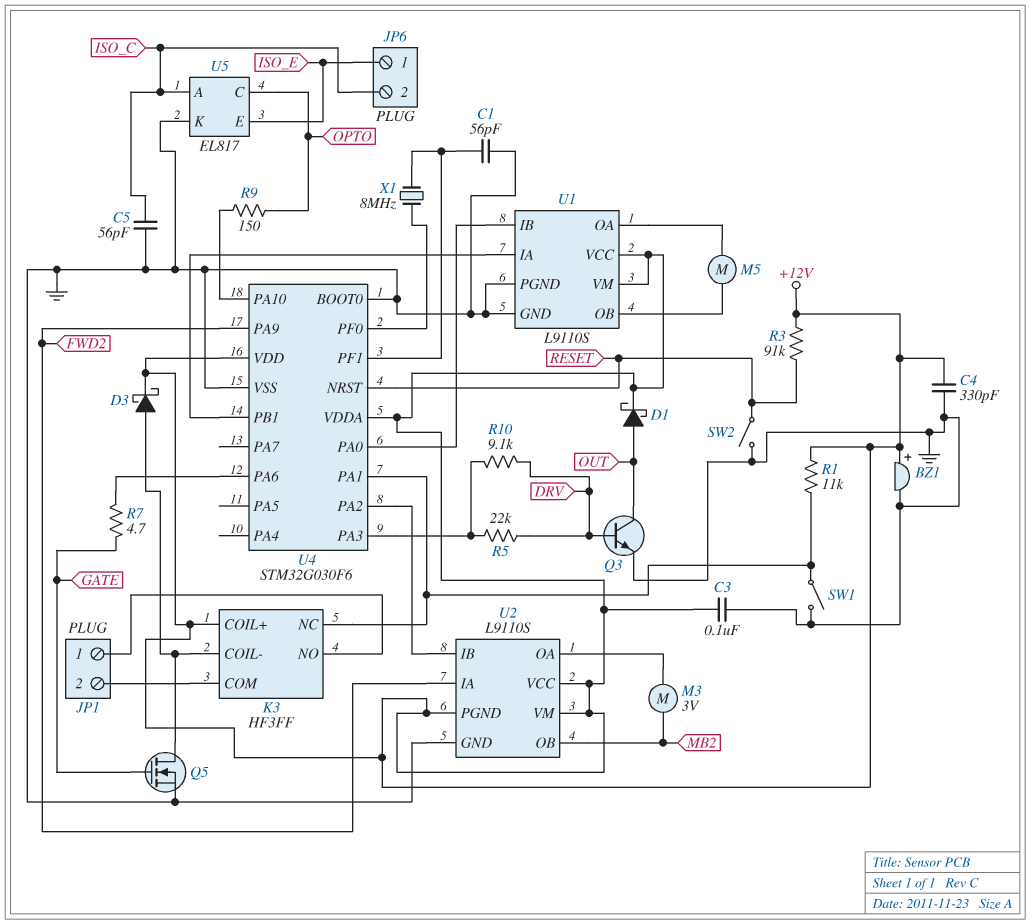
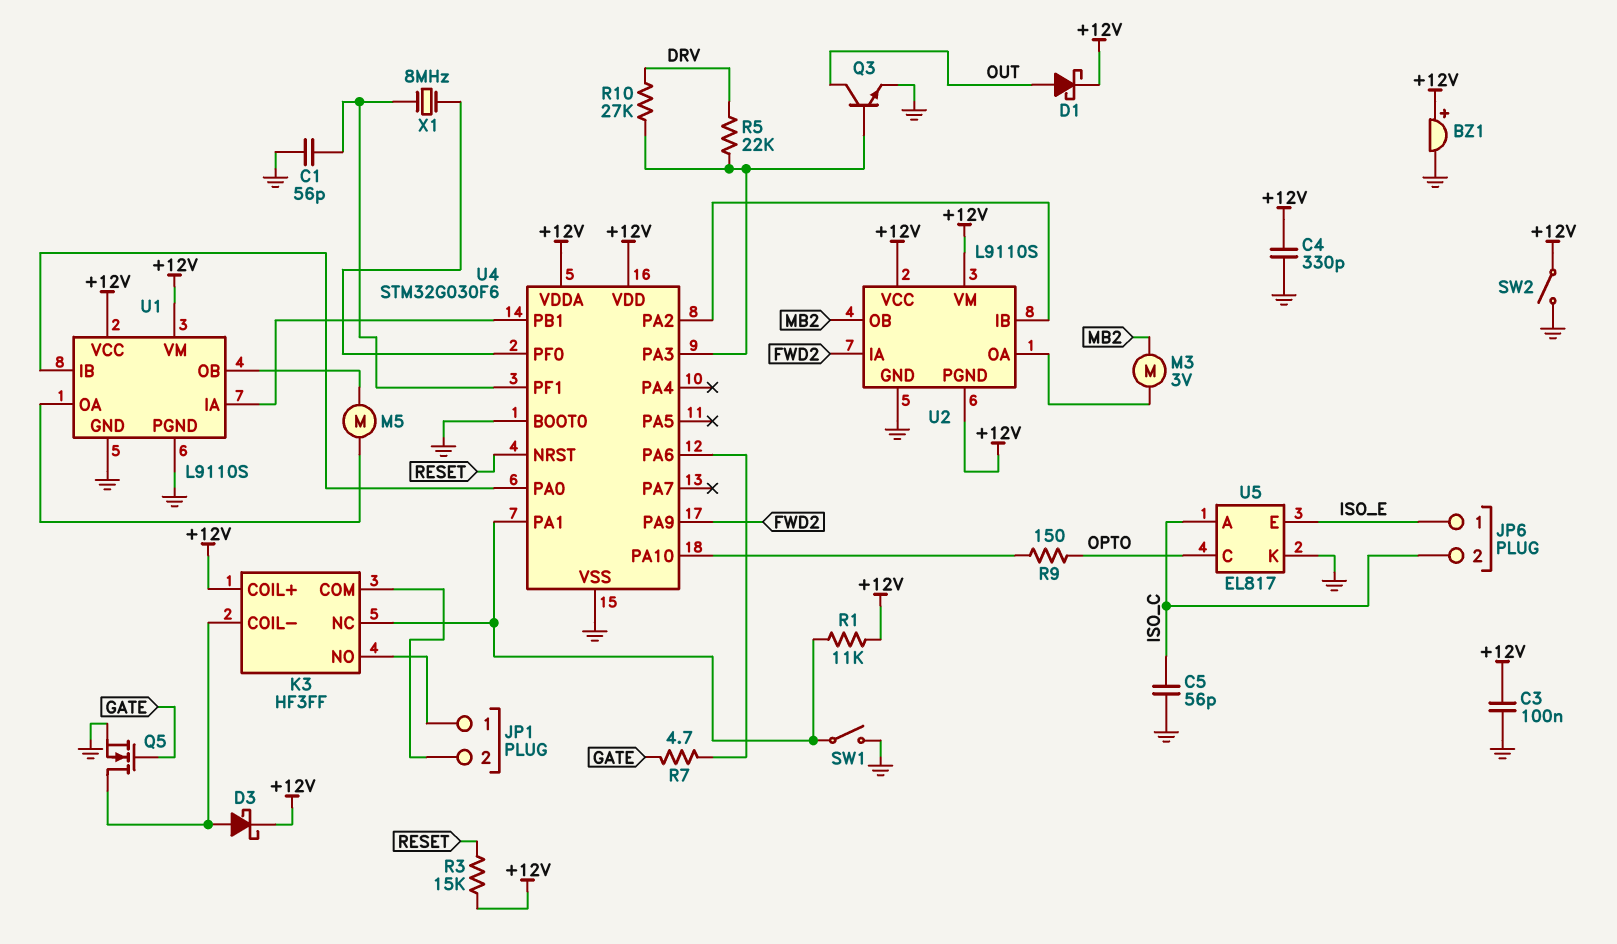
Q3: NPN (B DRV, C OUT, E GND) -> NPN (B U4/PA3, C OUT, E GND)
R3: 91k (+12V, RESET) -> 15k (+12V, RESET)
R10: 9.1k (DRV, U4/PA3) -> 27k (DRV, U4/PA3)
SW2: switch (GND, RESET) -> switch (+12V, GND)

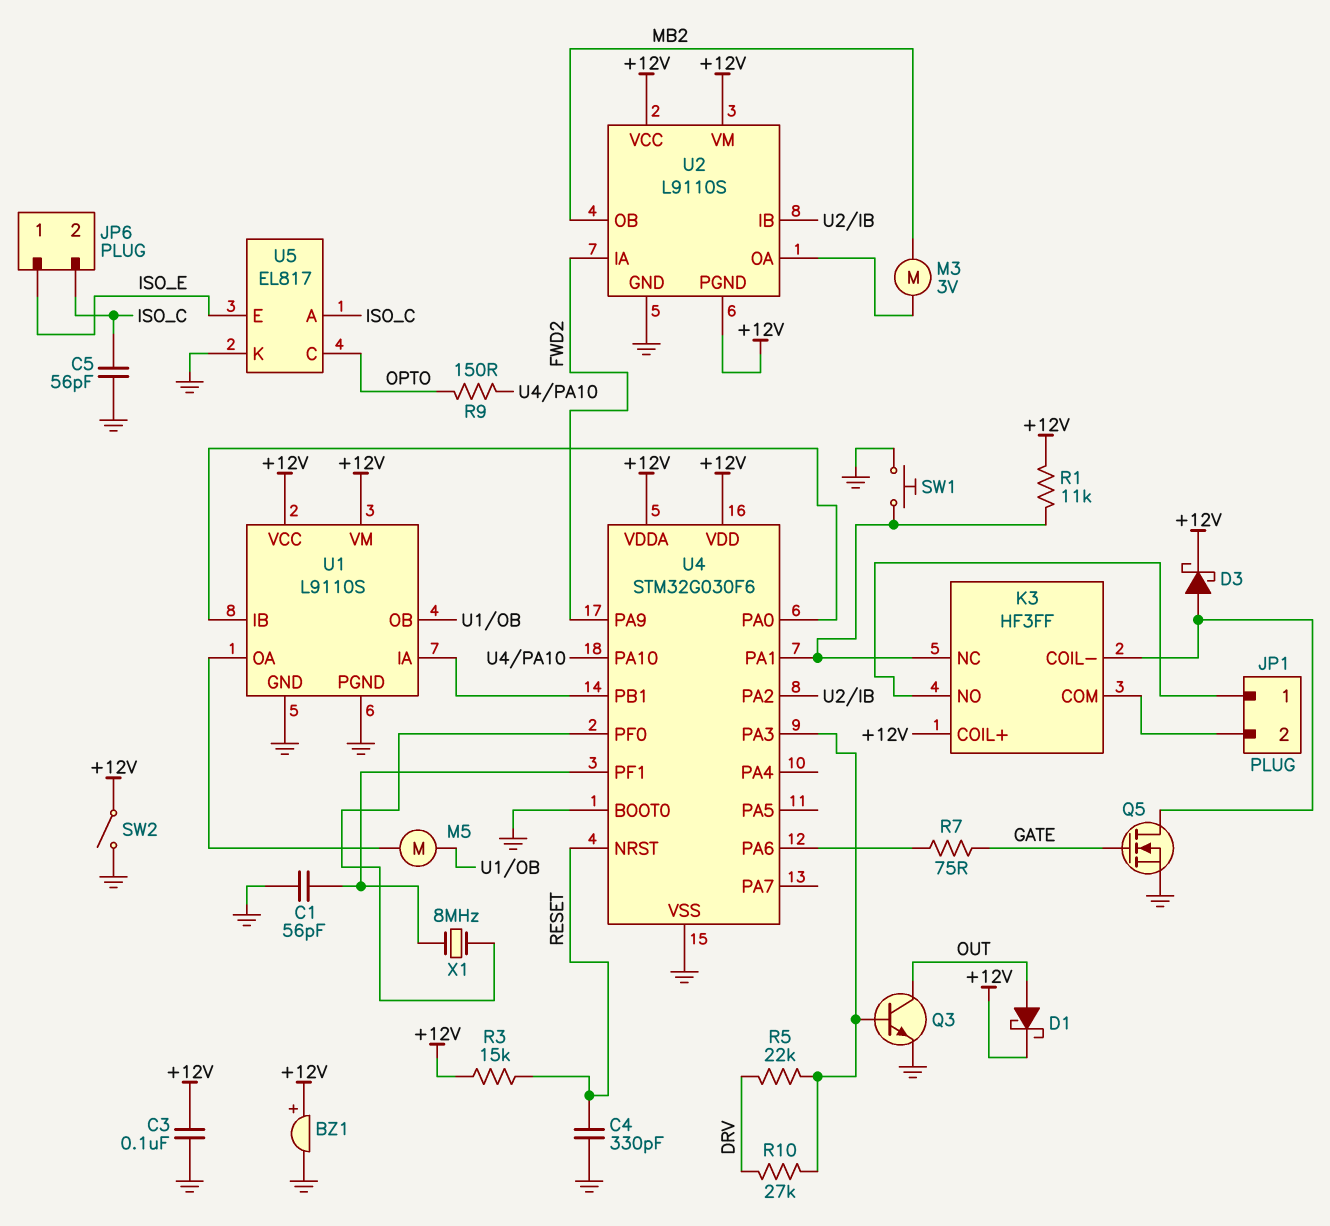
C4: 330pF (+12V, GND) -> 330pF (GND, RESET)
R7: 4.7 (GATE, U4/PA6) -> 75 (GATE, U4/PA6)
SW1: switch (GND, K3/NC) -> button (GND, K3/NC)

